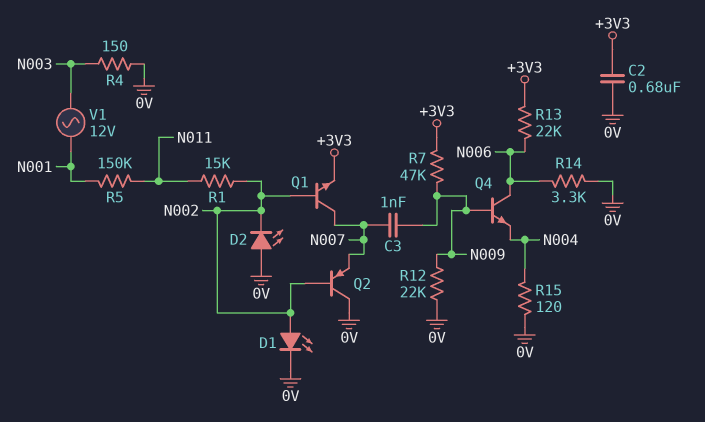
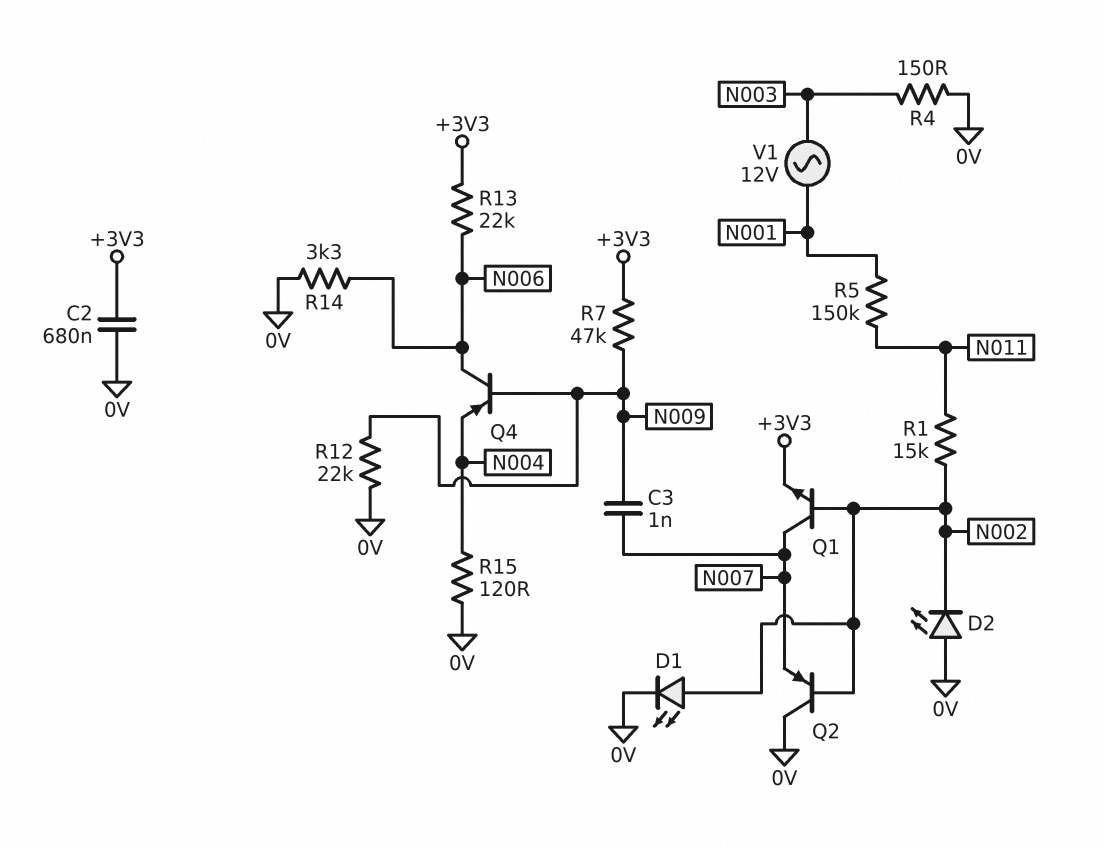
Q4: NPN (B N009, C N006, E N004) -> PNP (B N009, C N006, E N004)

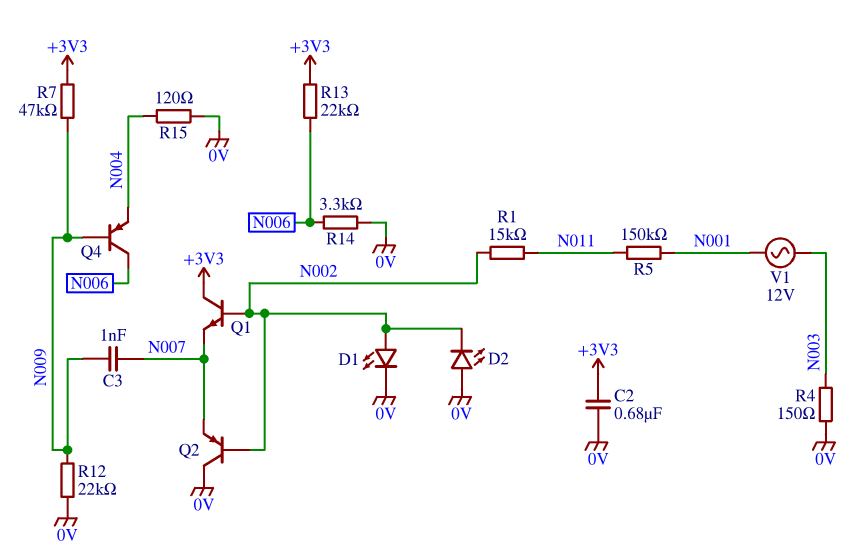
Q1: NPN (B N002, C N007, E +3V3) -> NPN (B N002, C +3V3, E N007)

